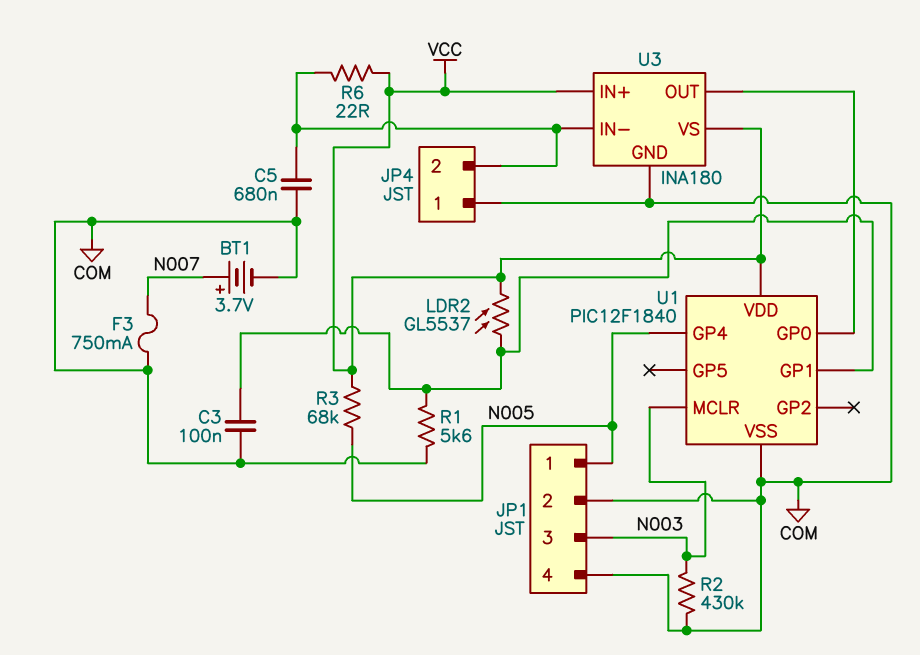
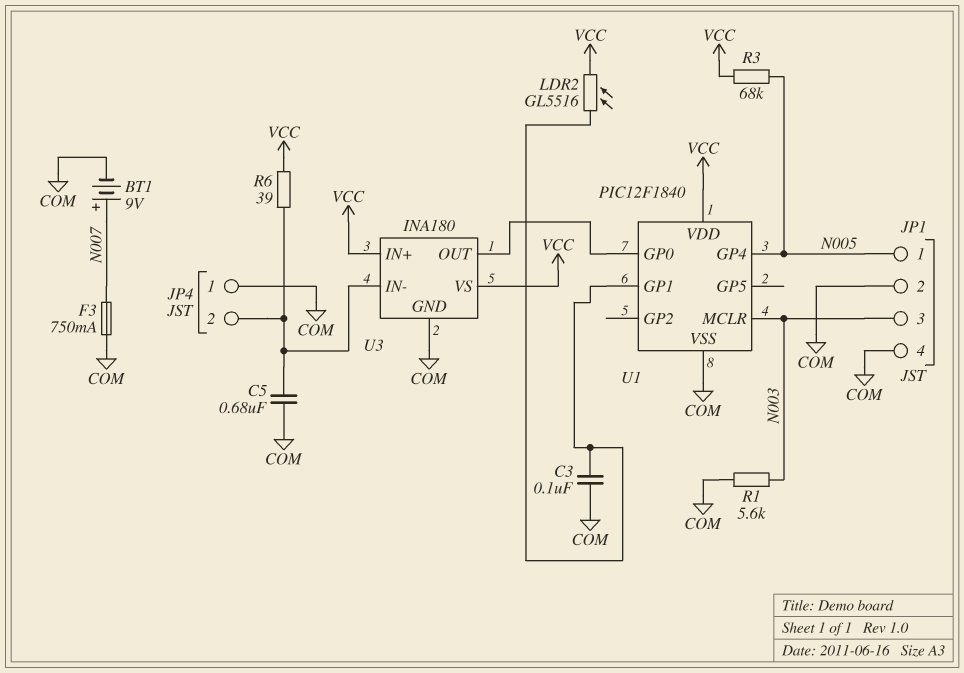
BT1: 3.7V (plus N007, minus COM) -> 9V (plus N007, minus COM)
LDR2: GL5537 (U1/GP1, VCC) -> GL5516 (U1/GP1, VCC)
R1: 5.6k (COM, U1/GP1) -> 5.6k (COM, N003)
R2: 430k (COM, N003) -> none
R6: 22 (JP4/2, VCC) -> 39 (JP4/2, VCC)

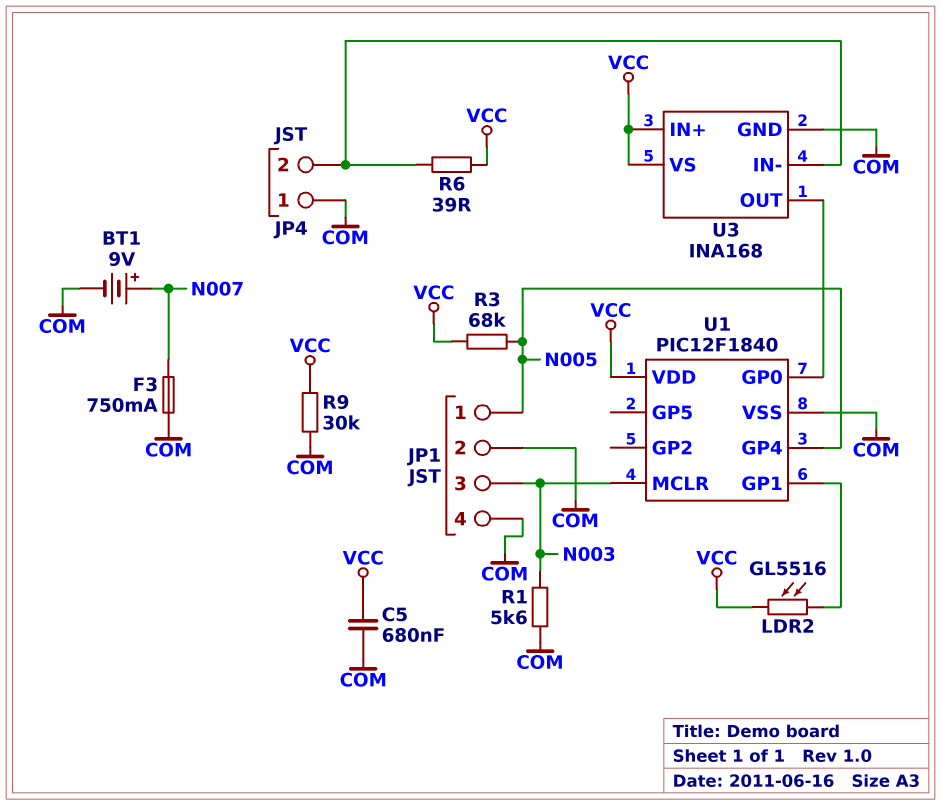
C3: 100nF (COM, U1/GP1) -> none
C5: 680nF (COM, JP4/2) -> 680nF (COM, VCC)
R9: none -> 30k (COM, VCC)
U3: INA180 -> INA168

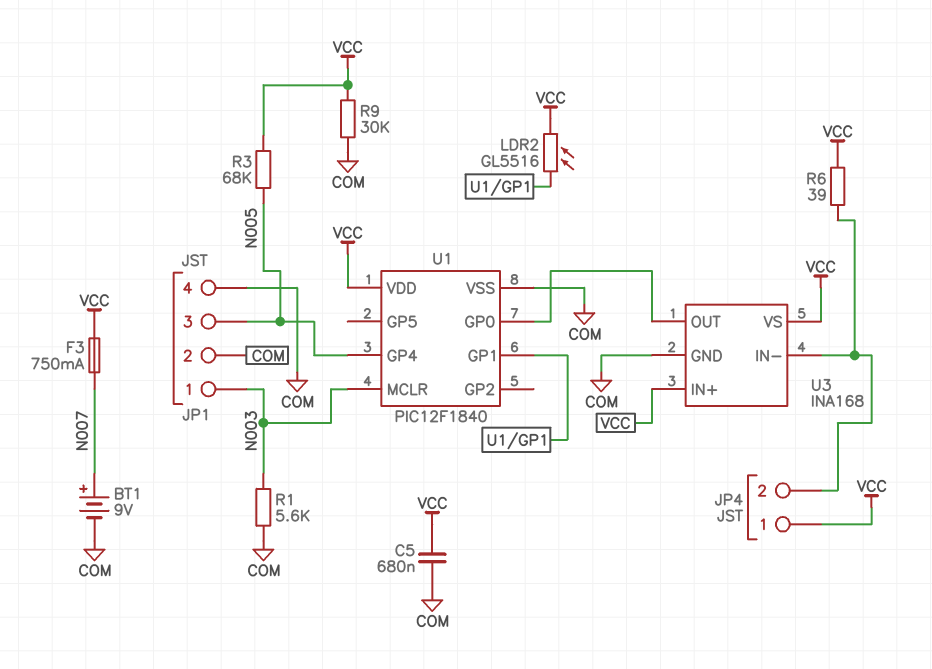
F3: 750mA (COM, N007) -> 750mA (N007, VCC)
JP1 pin 1: N005 -> N003
JP1 pin 3: N003 -> N005
JP4 pin 1: COM -> VCC

